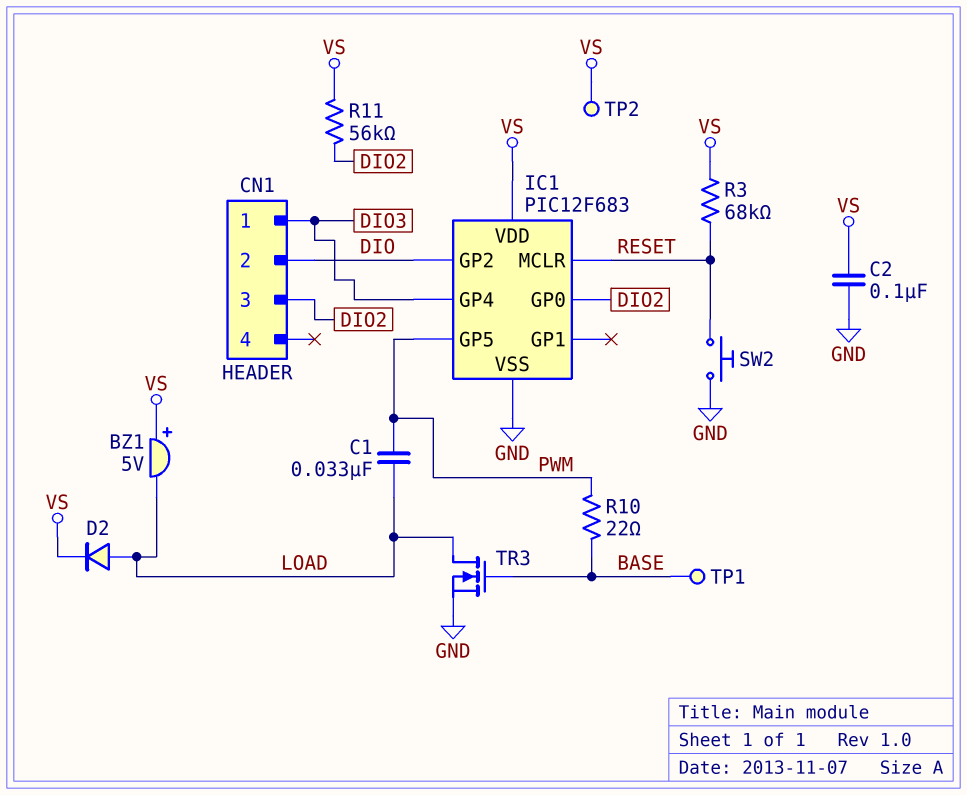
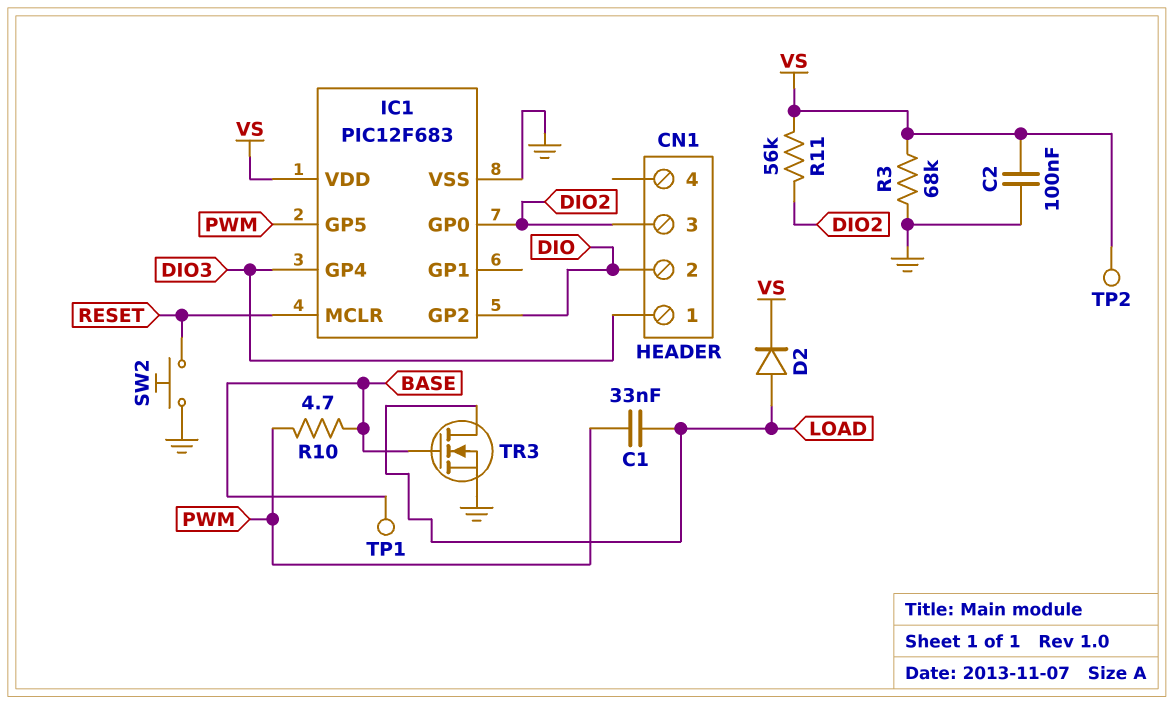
BZ1: buzzer 5V (plus VS, minus LOAD) -> none
R3: 68k (RESET, VS) -> 68k (GND, VS)
R10: 22 (BASE, PWM) -> 4.7 (BASE, PWM)

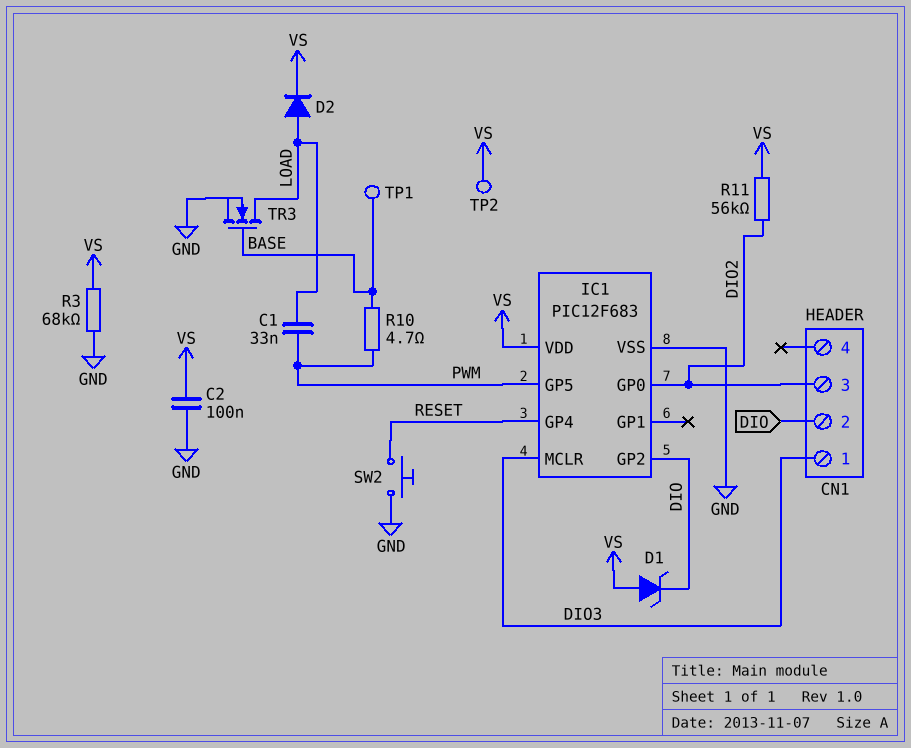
D1: none -> zener (A VS, K DIO)
IC1 pin GP4: DIO3 -> RESET
IC1 pin MCLR: RESET -> DIO3

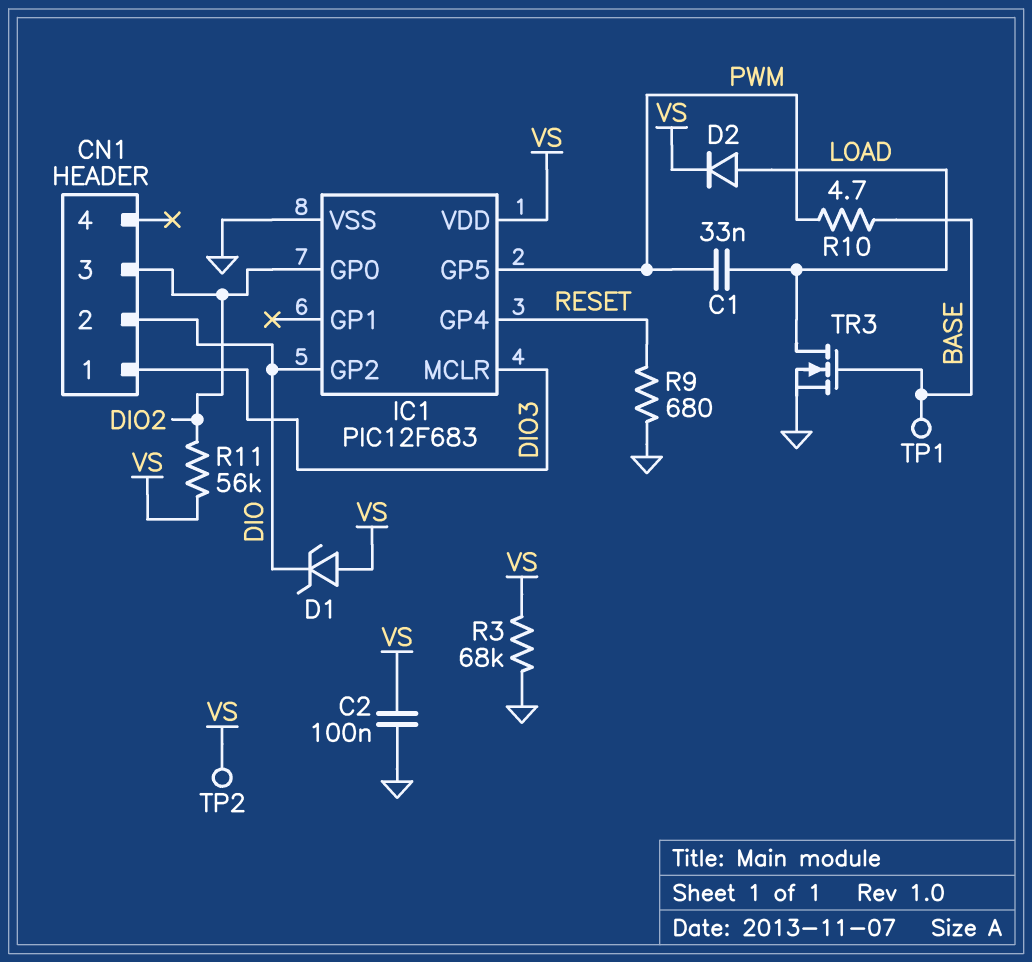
R9: none -> 680 (GND, RESET)
SW2: button (GND, RESET) -> none

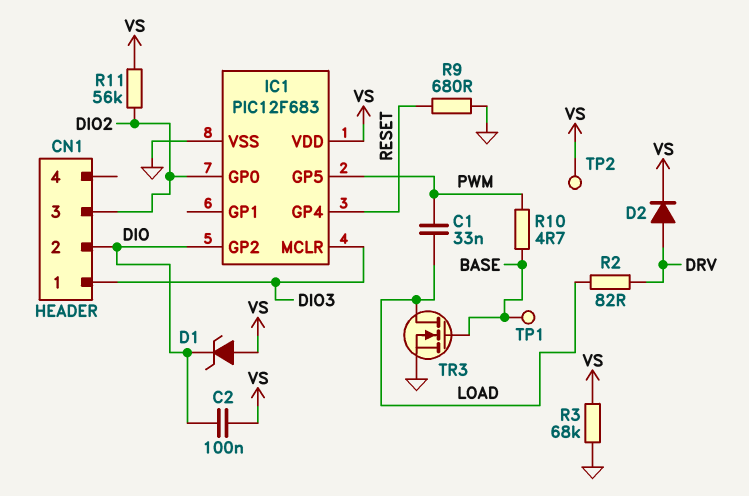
C2: 100nF (GND, VS) -> 100nF (DIO, VS)
D2: diode (A LOAD, K VS) -> diode (A DRV, K VS)
R2: none -> 82 (DRV, LOAD)

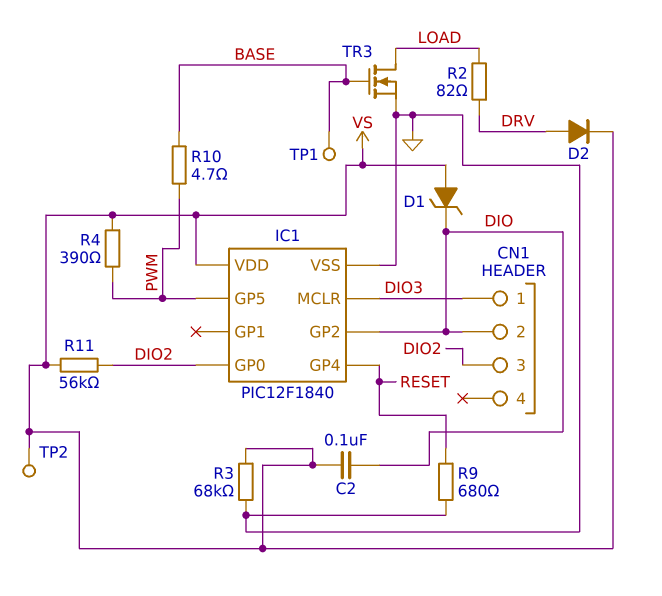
C1: 33nF (LOAD, PWM) -> none
IC1: PIC12F683 -> PIC12F1840
R4: none -> 390 (PWM, VS)

